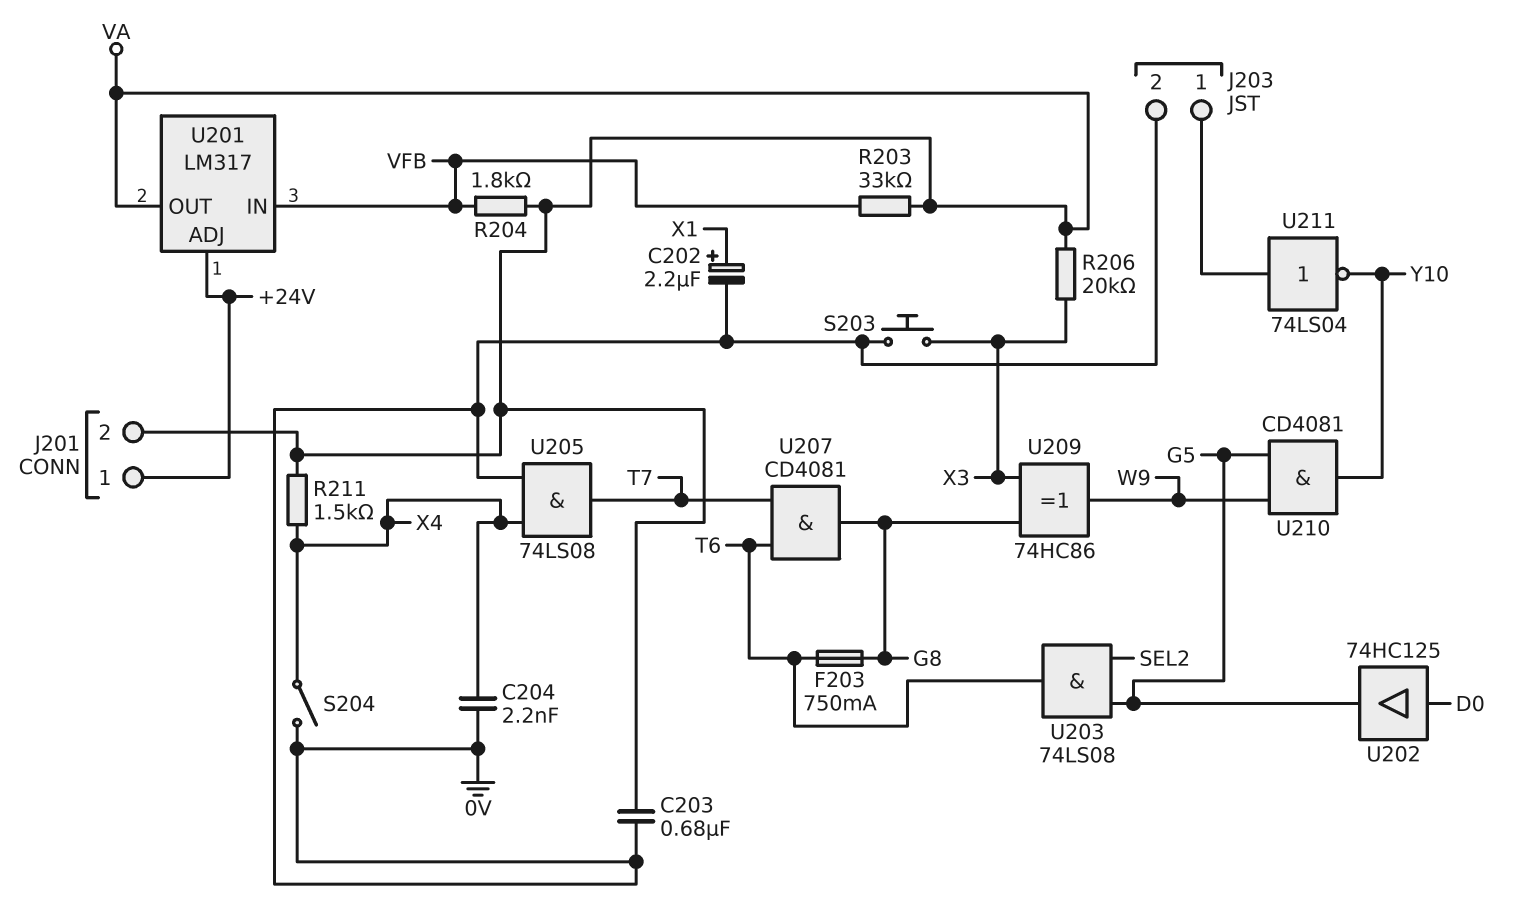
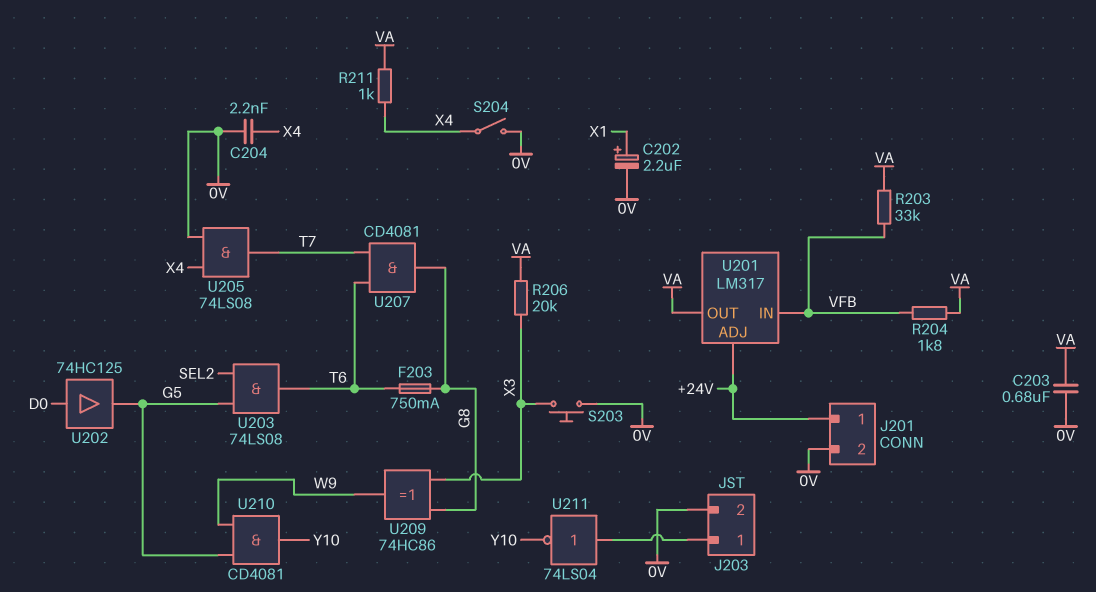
J201 pin 2: VA -> 0V
R211: 1.5k (VA, X4) -> 1k (VA, X4)

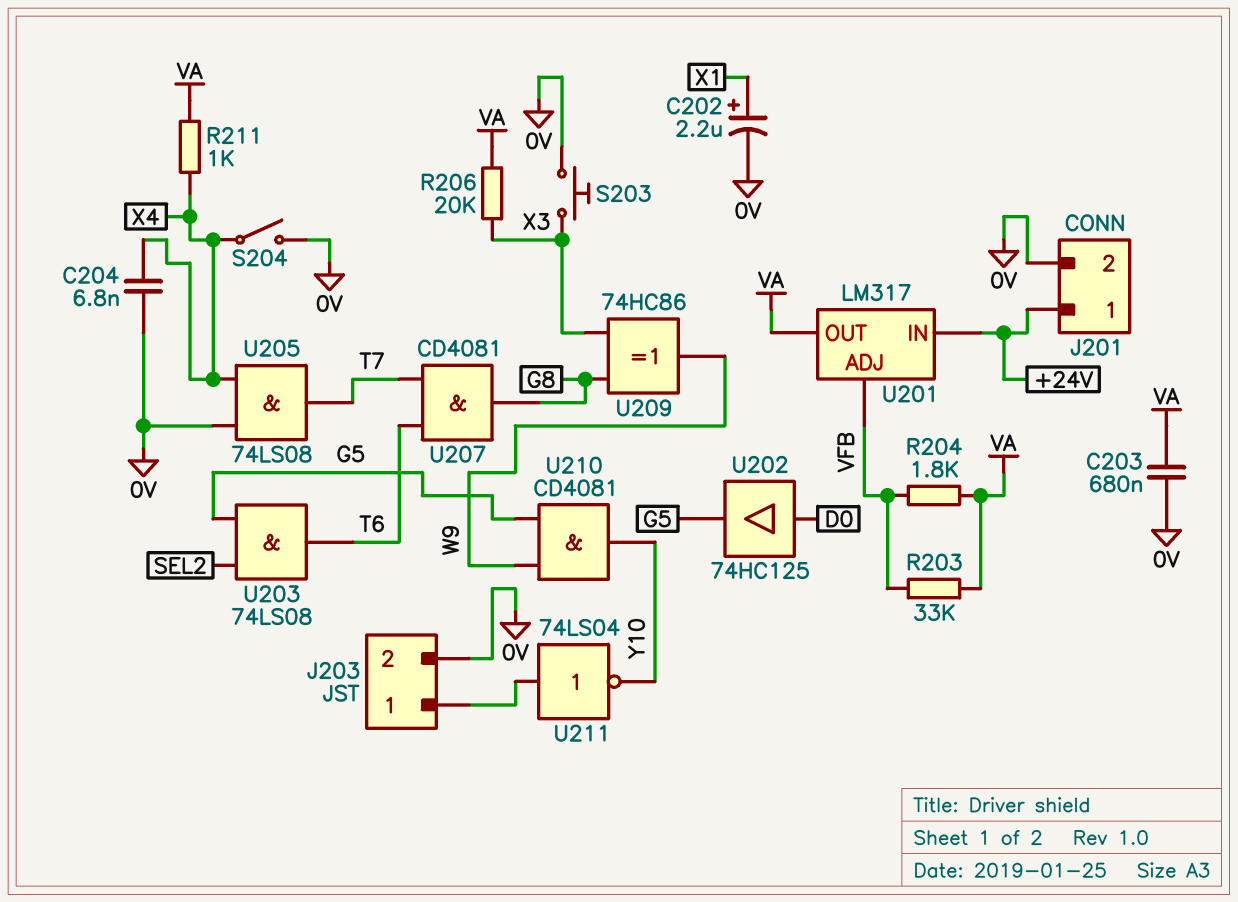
C204: 2.2nF (0V, X4) -> 6.8nF (0V, X4)
F203: 750mA (G8, T6) -> none
U201 pin ADJ: +24V -> VFB
U201 pin IN: VFB -> +24V

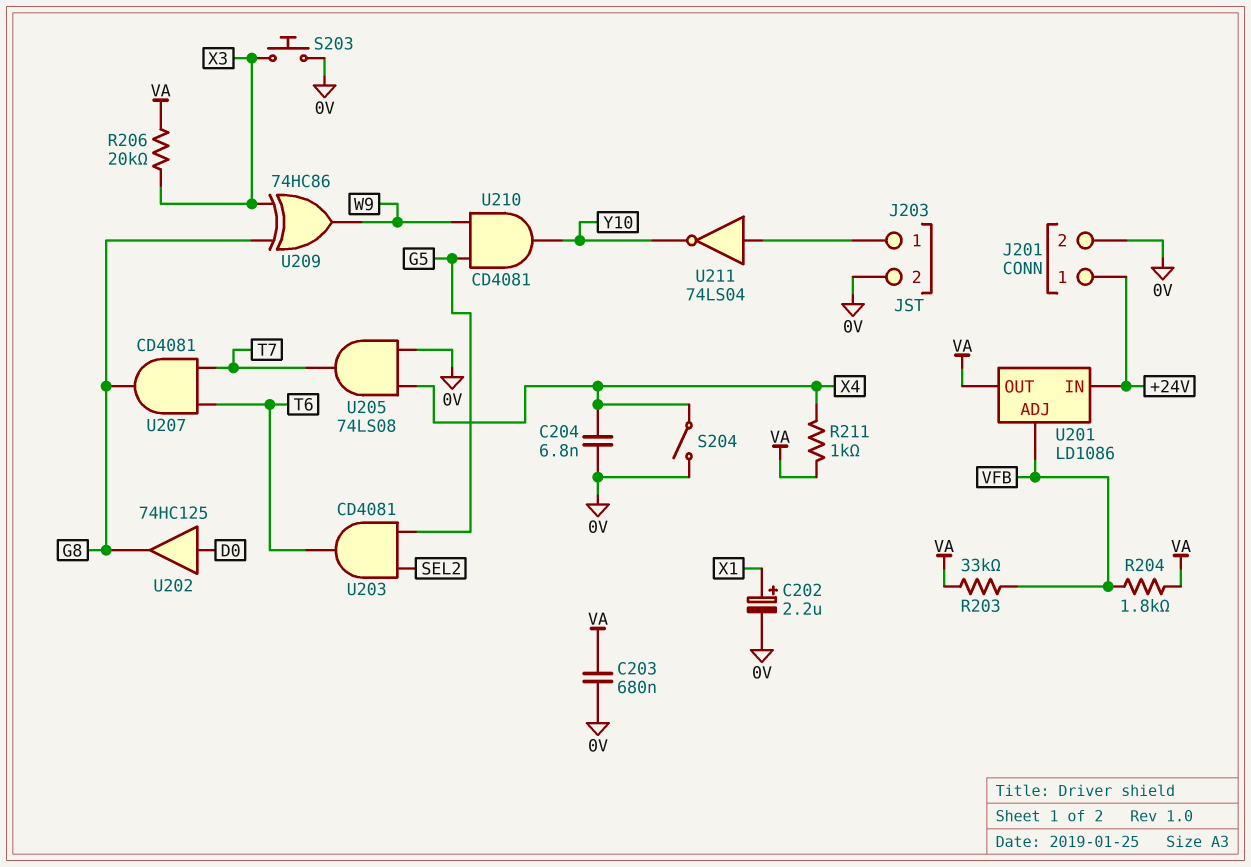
U201: LM317 -> LD1086
U202: buffer 74HC125 (in D0, out G5) -> buffer 74HC125 (in D0, out G8)
U203: AND 74LS08 (in G5, in SEL2, out T6) -> AND CD4081 (in G5, in SEL2, out T6)

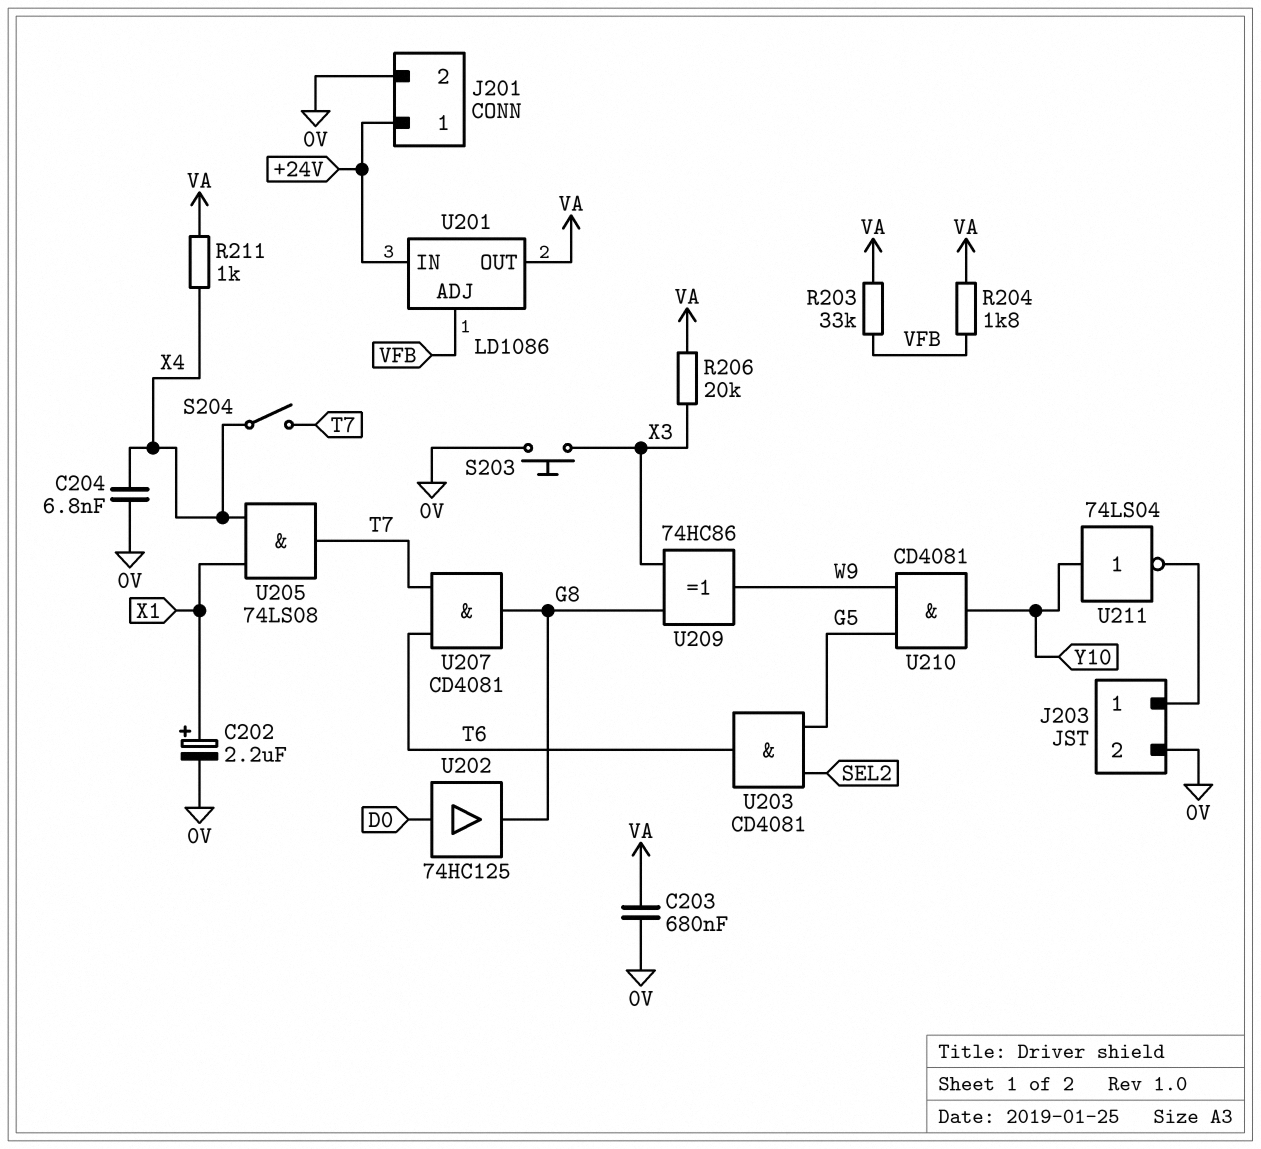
S204: switch (0V, X4) -> switch (T7, X4)
U205: AND 74LS08 (in 0V, in X4, out T7) -> AND 74LS08 (in X1, in X4, out T7)
U211: NOT 74LS04 (in J203/1, out Y10) -> NOT 74LS04 (in Y10, out J203/1)

